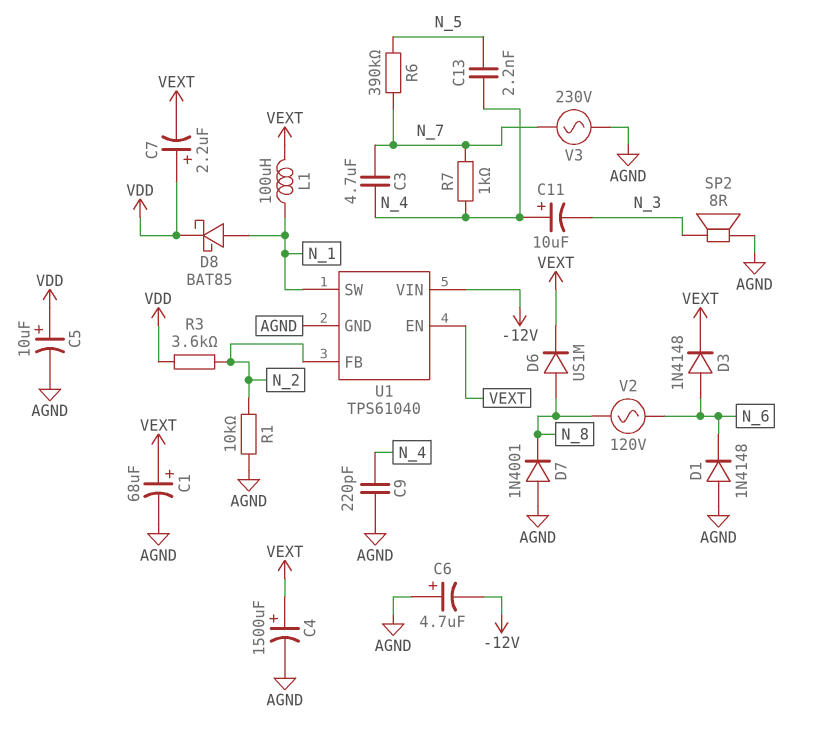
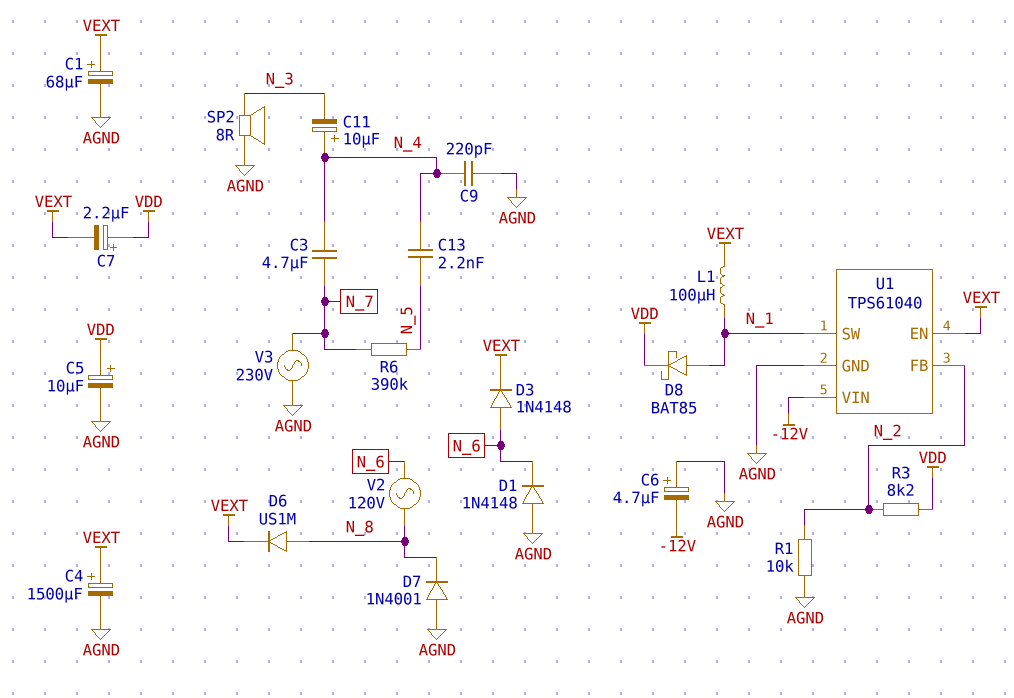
R3: 3.6k (N_2, VDD) -> 8.2k (N_2, VDD)
R7: 1k (N_4, N_7) -> none

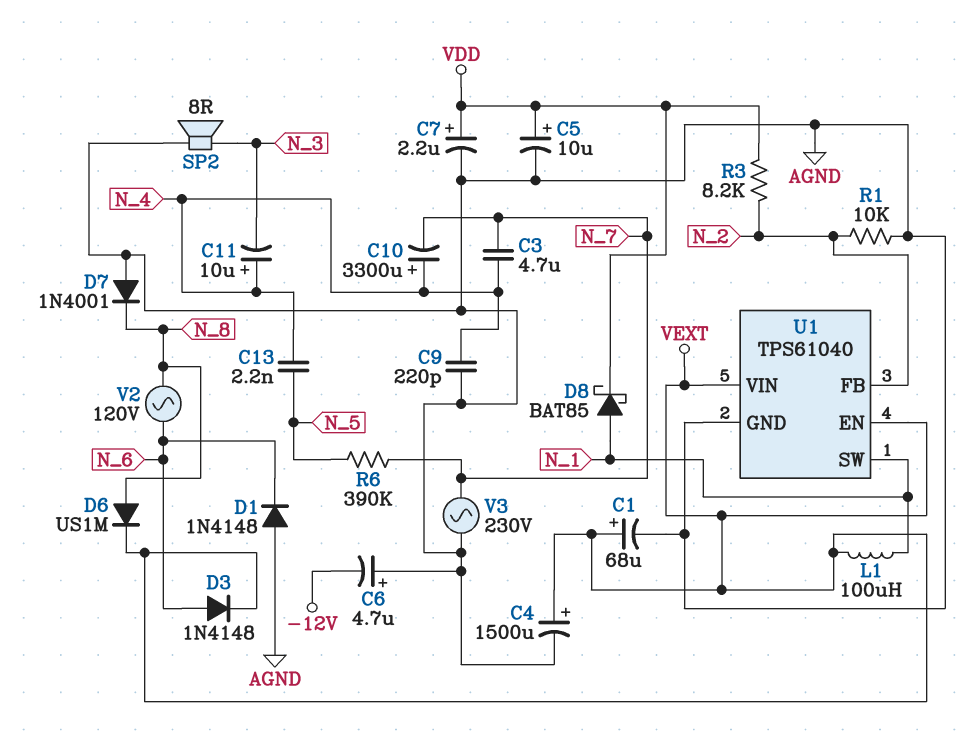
C7: 2.2uF (plus VDD, minus VEXT) -> 2.2uF (plus VDD, minus AGND)
C10: none -> 3300uF (plus N_4, minus N_7)
U1 pin VIN: -12V -> VEXT

